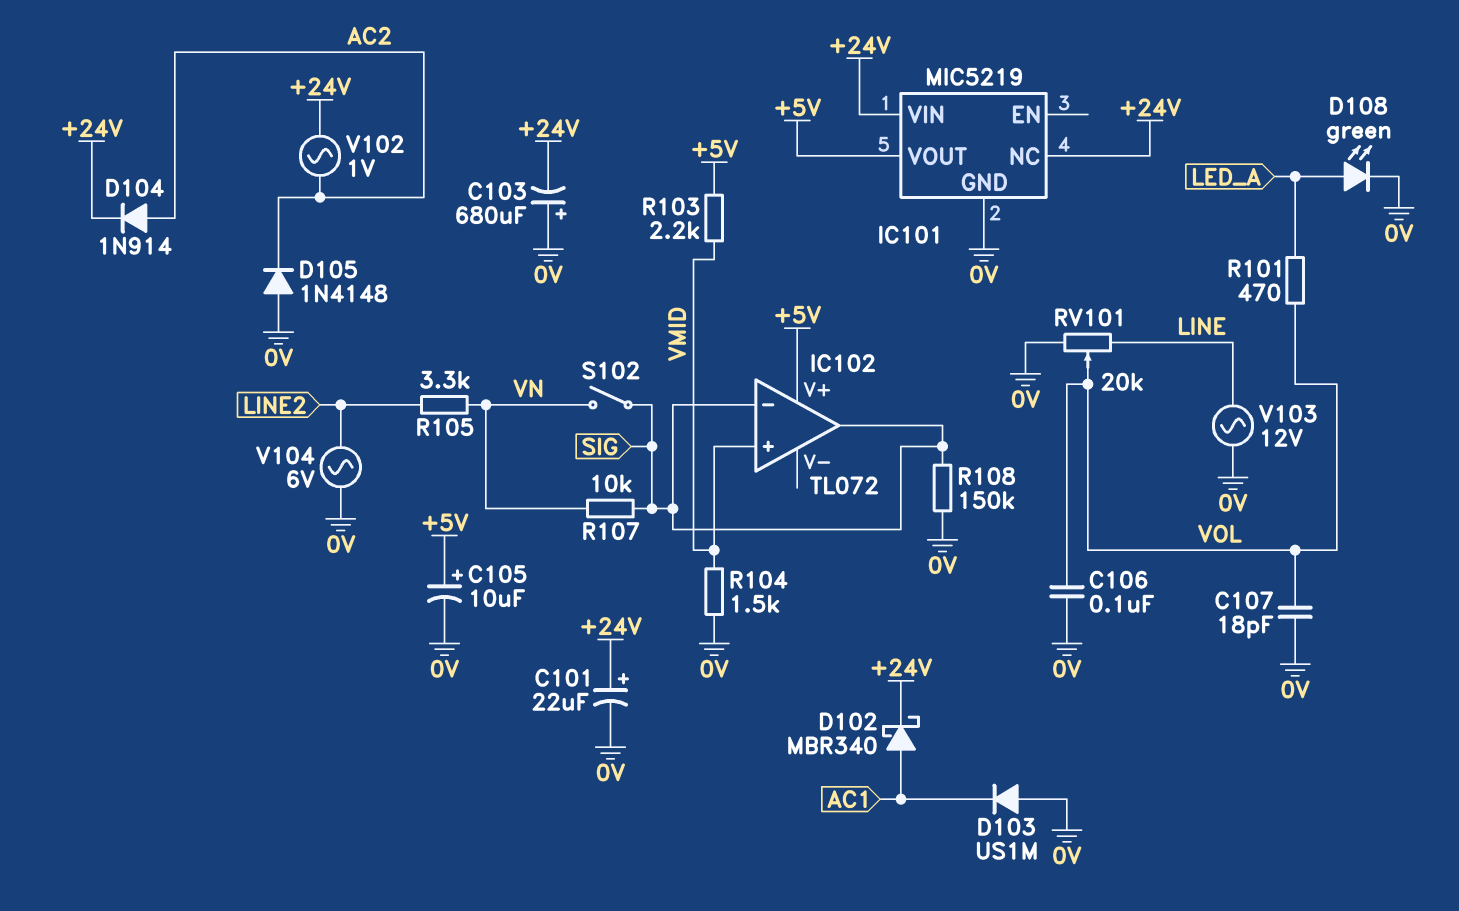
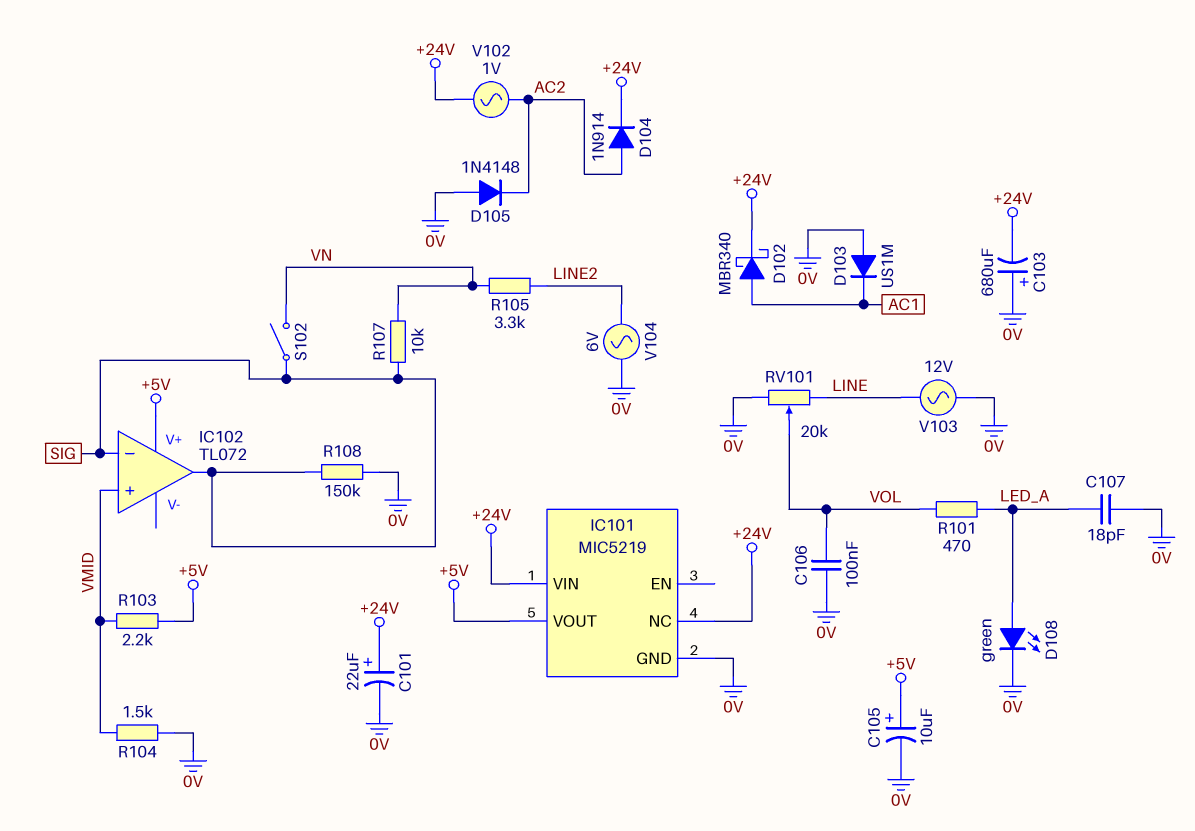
C107: 18pF (0V, VOL) -> 18pF (0V, LED_A)

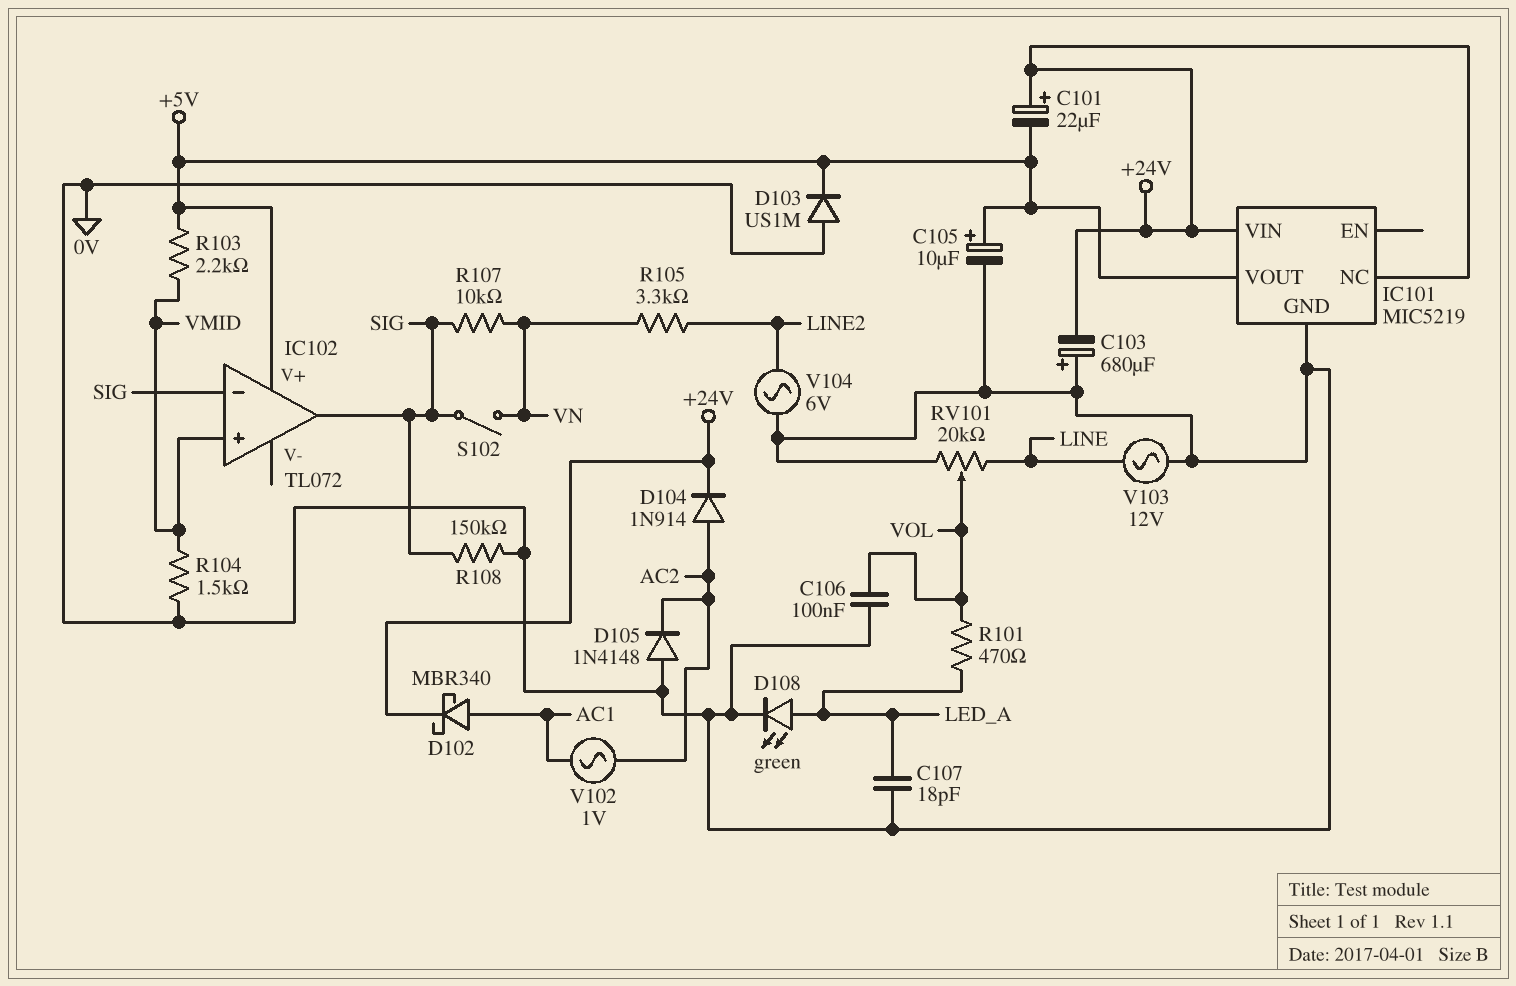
C101: 22uF (plus +24V, minus 0V) -> 22uF (plus +24V, minus +5V)
D103: diode US1M (A 0V, K AC1) -> diode US1M (A 0V, K +5V)
V102: AC 1V (+24V, AC2) -> AC 1V (AC1, AC2)

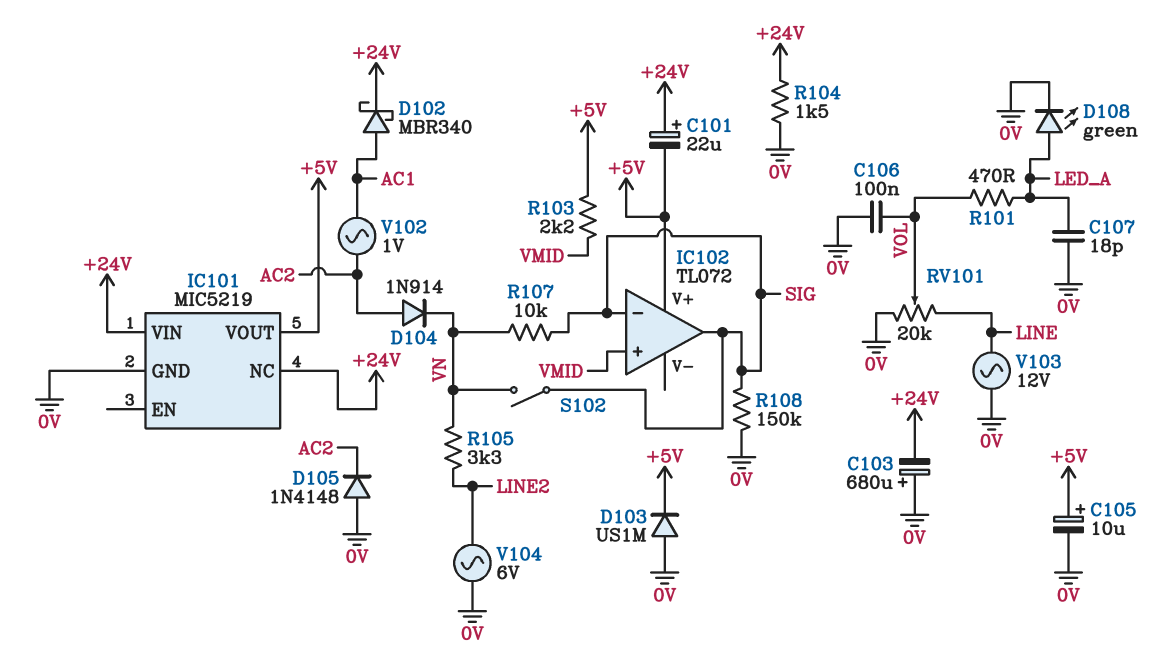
D104: diode 1N914 (A AC2, K +24V) -> diode 1N914 (A AC2, K VN)
R104: 1.5k (0V, VMID) -> 1.5k (+24V, 0V)

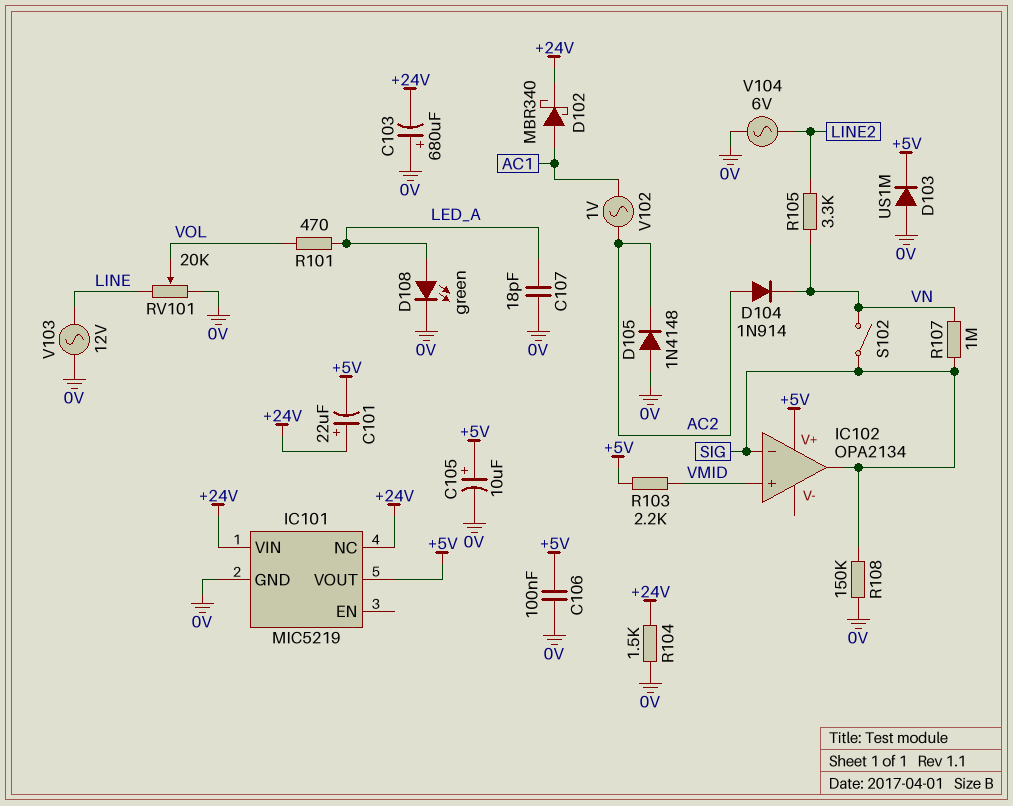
C106: 100nF (0V, VOL) -> 100nF (+5V, 0V)
IC102: TL072 -> OPA2134
R107: 10k (SIG, VN) -> 1M (SIG, VN)

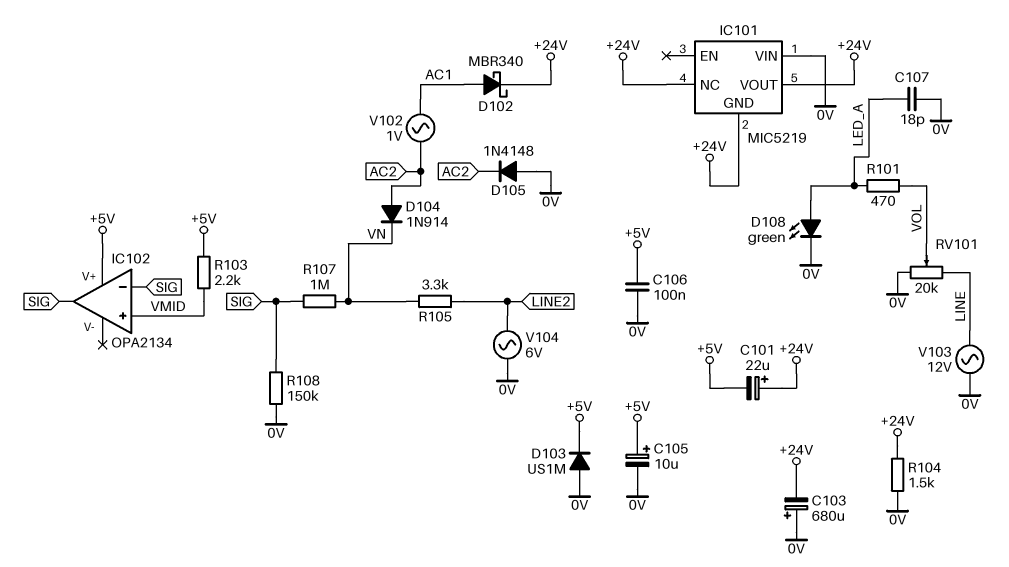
IC101 pin GND: 0V -> +24V
IC101 pin VIN: +24V -> 0V
IC101 pin VOUT: +5V -> +24V
S102: switch (SIG, VN) -> none

